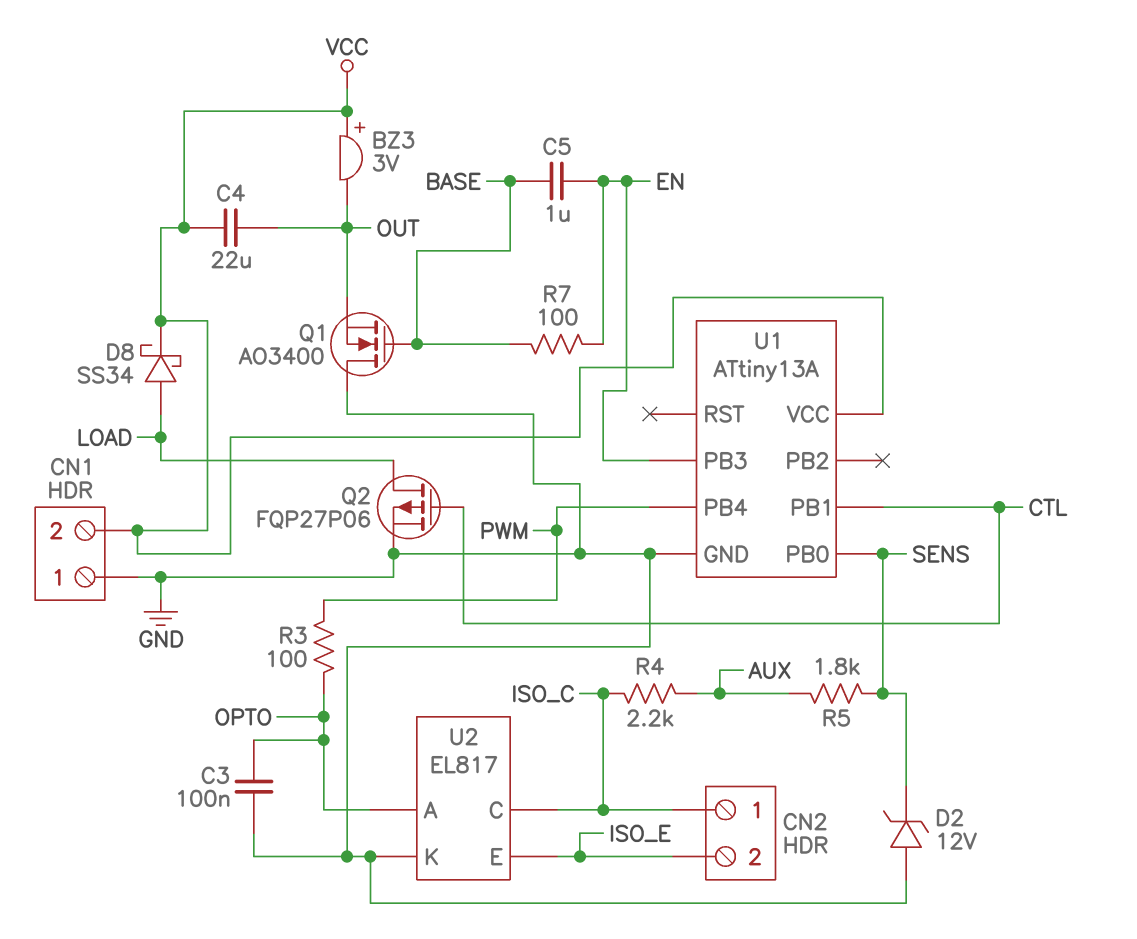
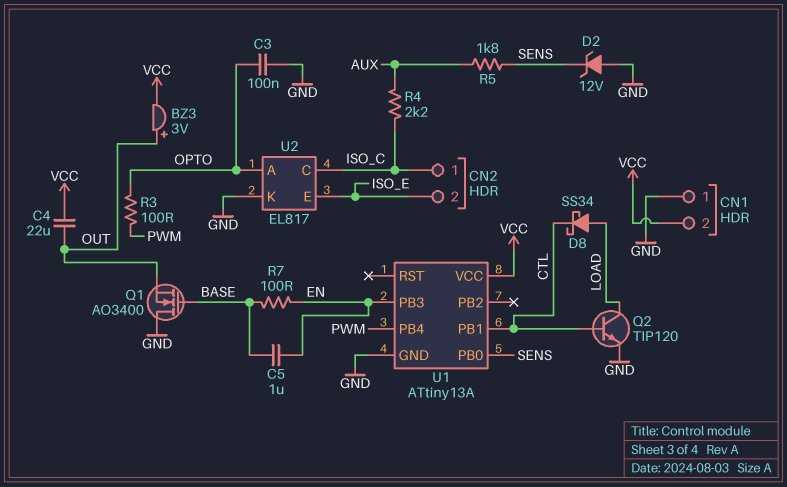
BZ3: buzzer 3V (plus VCC, minus OUT) -> buzzer 3V (plus OUT, minus VCC)
D8: schottky SS34 (A LOAD, K VCC) -> schottky SS34 (A LOAD, K CTL)
Q2: PMOS FQP27P06 (G CTL, D LOAD, S GND) -> NPN TIP120 (B CTL, C LOAD, E GND)

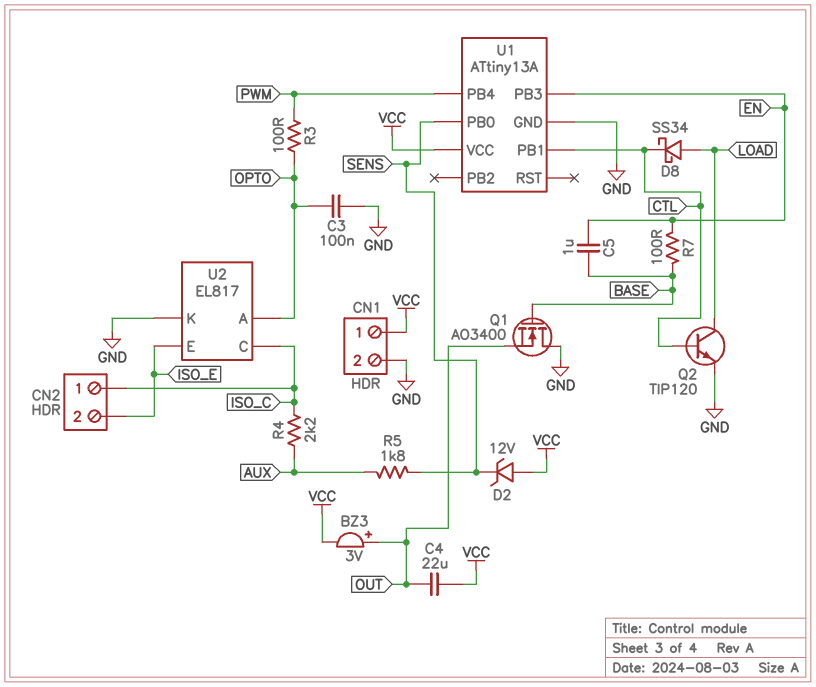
CN1 pin 1: GND -> VCC
CN1 pin 2: VCC -> GND
D2: zener 12V (A GND, K SENS) -> zener 12V (A VCC, K SENS)

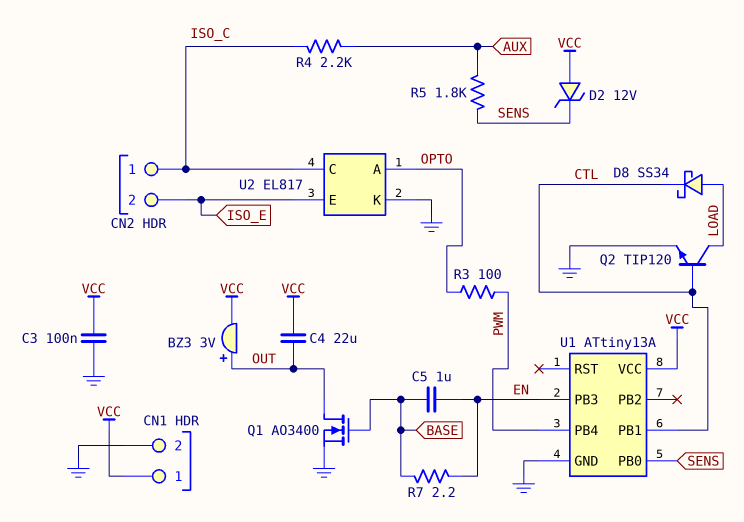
C3: 100nF (GND, OPTO) -> 100nF (GND, VCC)
Q1: NMOS AO3400 (G BASE, D GND, S OUT) -> NMOS AO3400 (G BASE, D OUT, S GND)
R7: 100 (BASE, EN) -> 2.2 (BASE, EN)

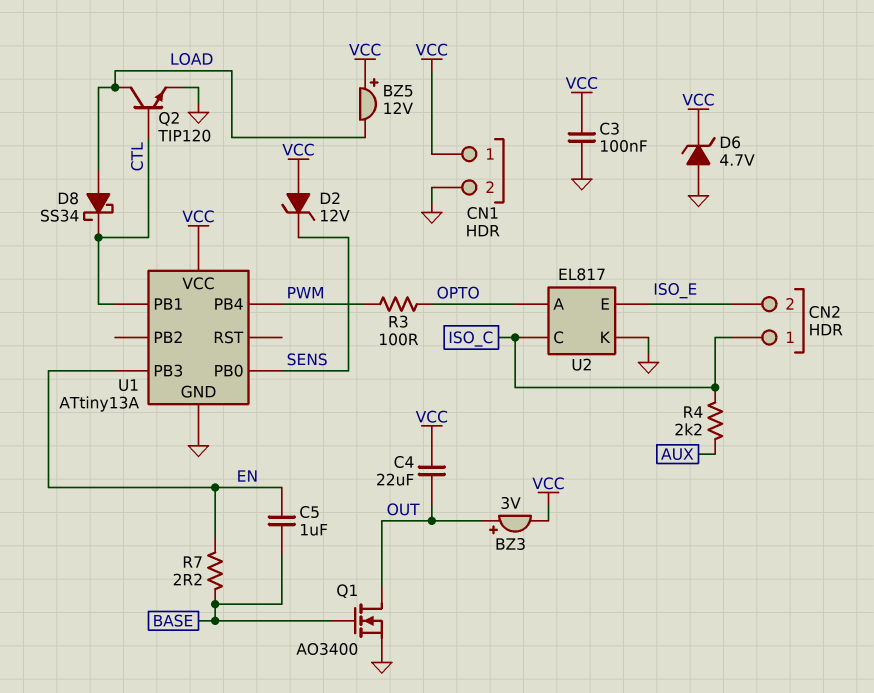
BZ5: none -> buzzer 12V (plus VCC, minus LOAD)
D6: none -> zener 4.7V (A GND, K VCC)
R5: 1.8k (AUX, SENS) -> none

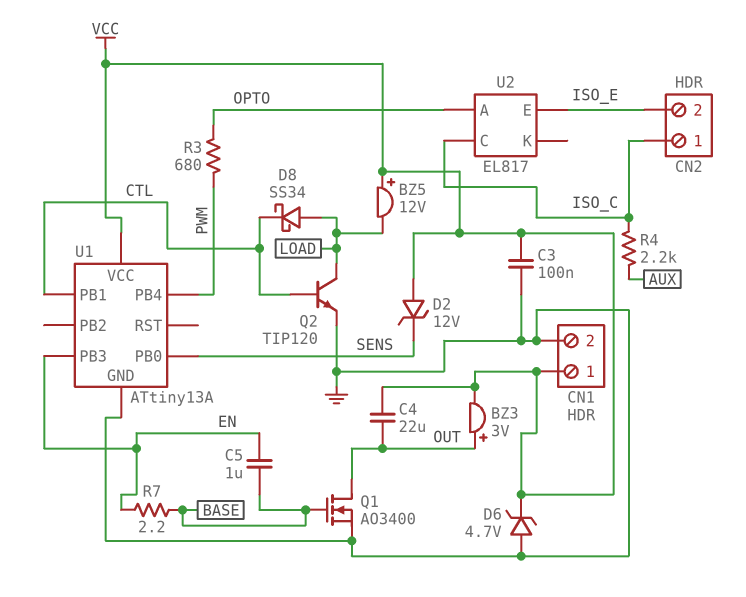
R3: 100 (OPTO, PWM) -> 680 (OPTO, PWM)
U2 pin K: GND -> none

